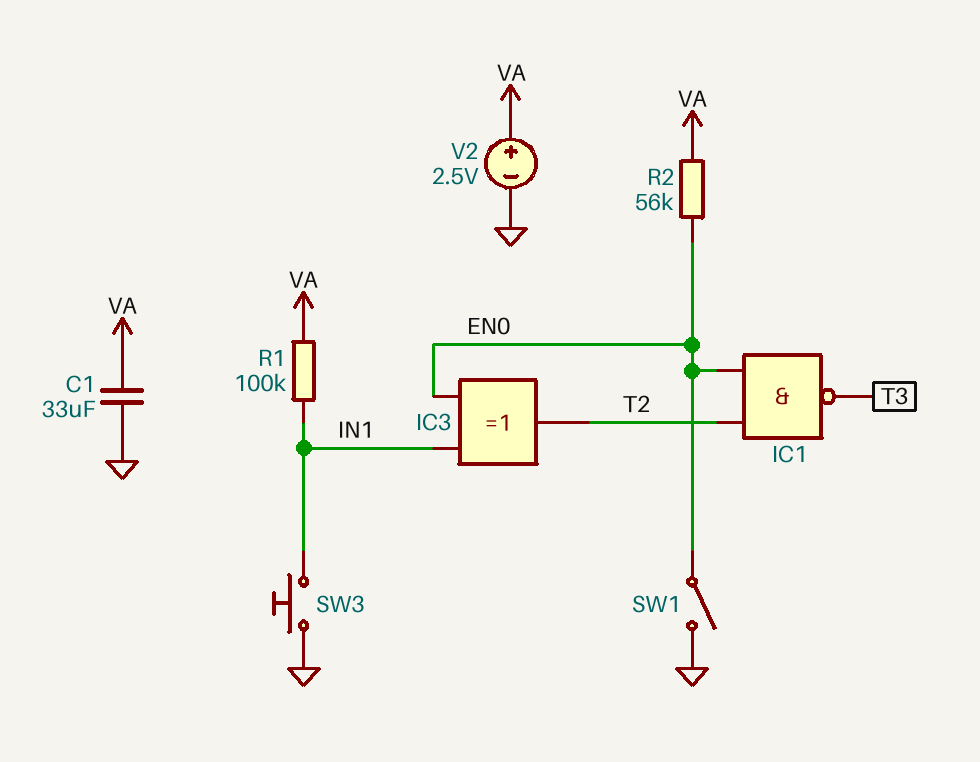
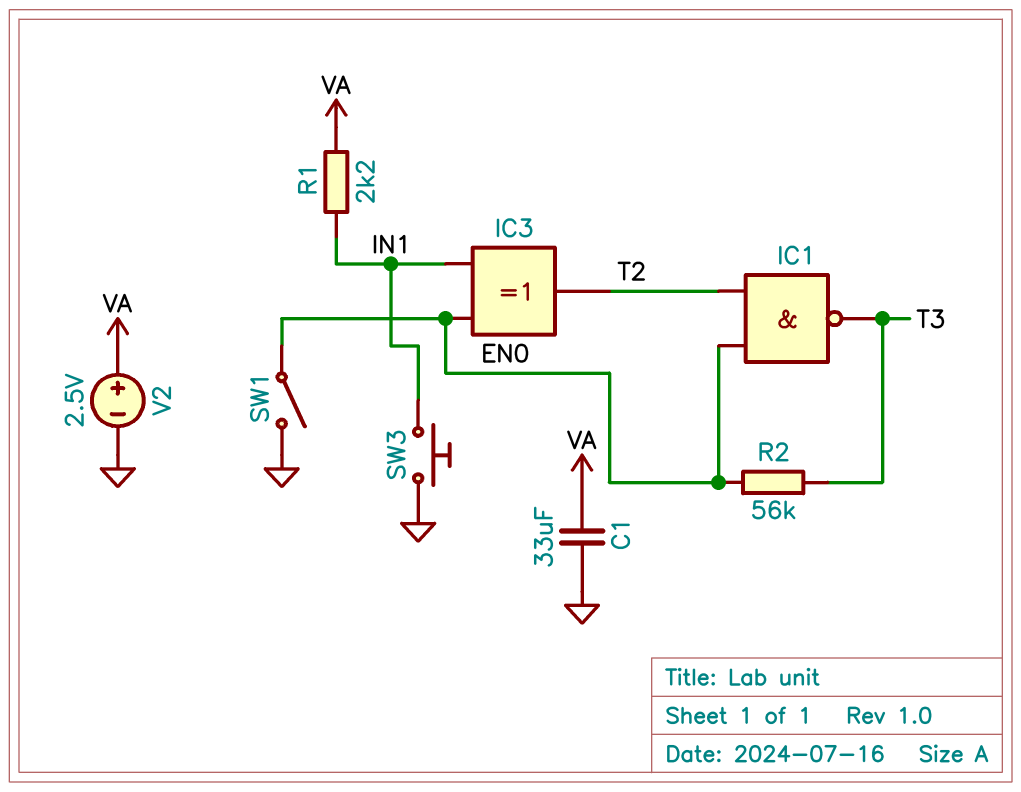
R1: 100k (IN1, VA) -> 2.2k (IN1, VA)
R2: 56k (EN0, VA) -> 56k (EN0, T3)

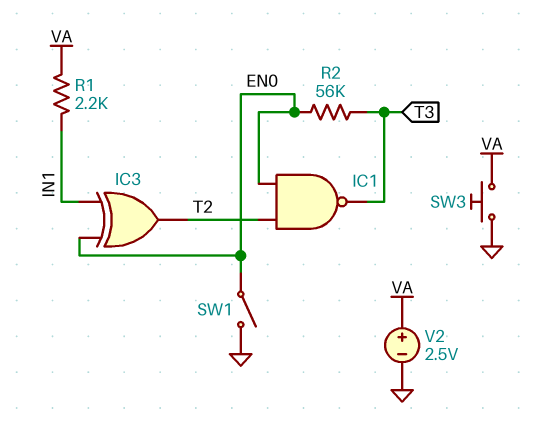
C1: 33uF (GND, VA) -> none
SW3: button (GND, IN1) -> button (GND, VA)

